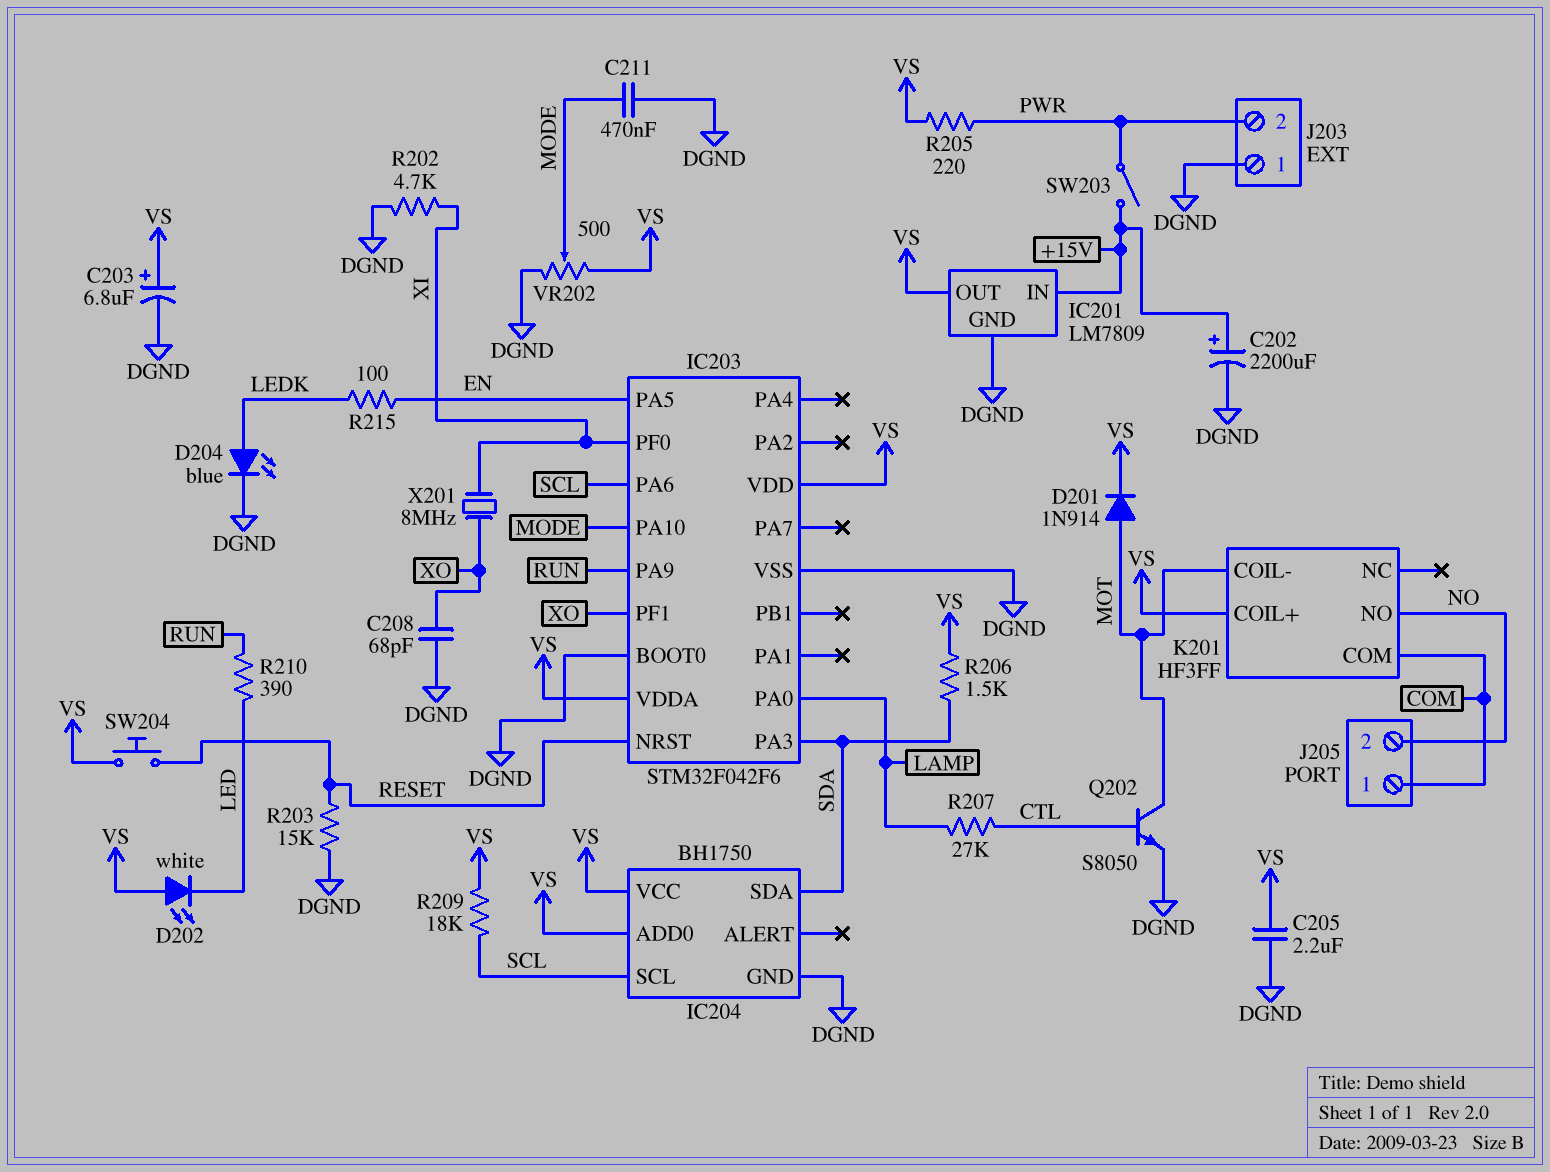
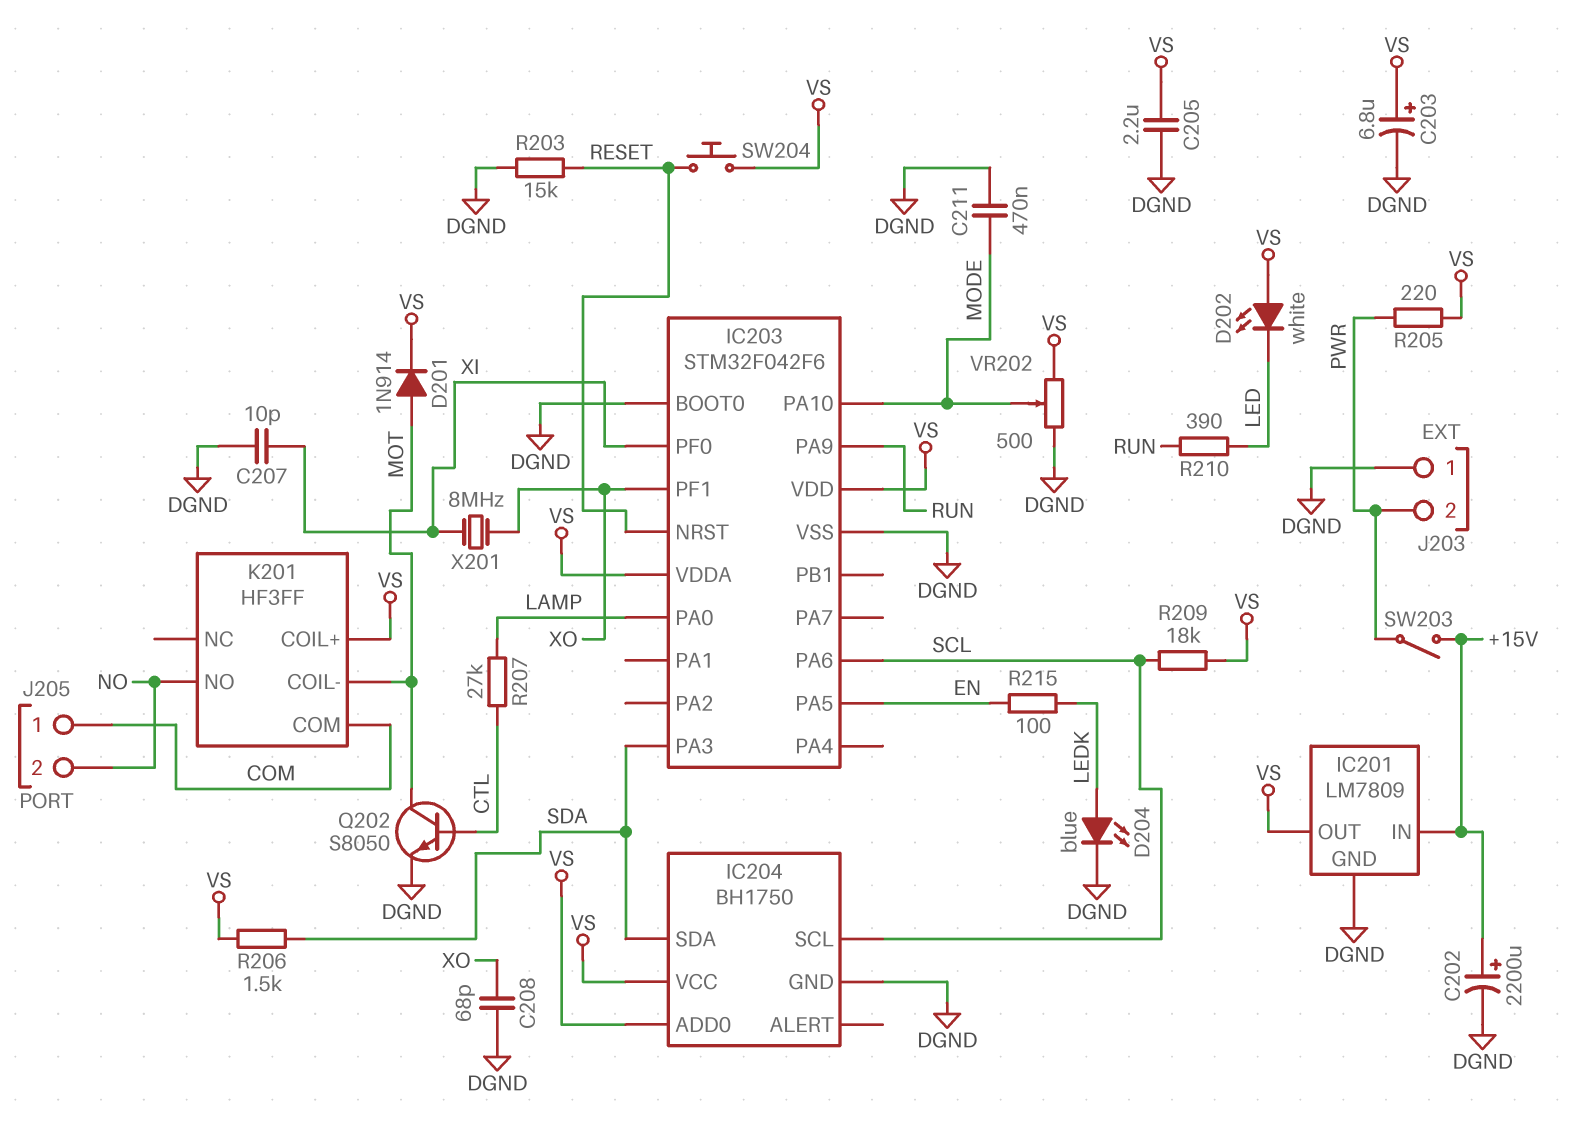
C207: none -> 10pF (DGND, XI)
R202: 4.7k (DGND, XI) -> none

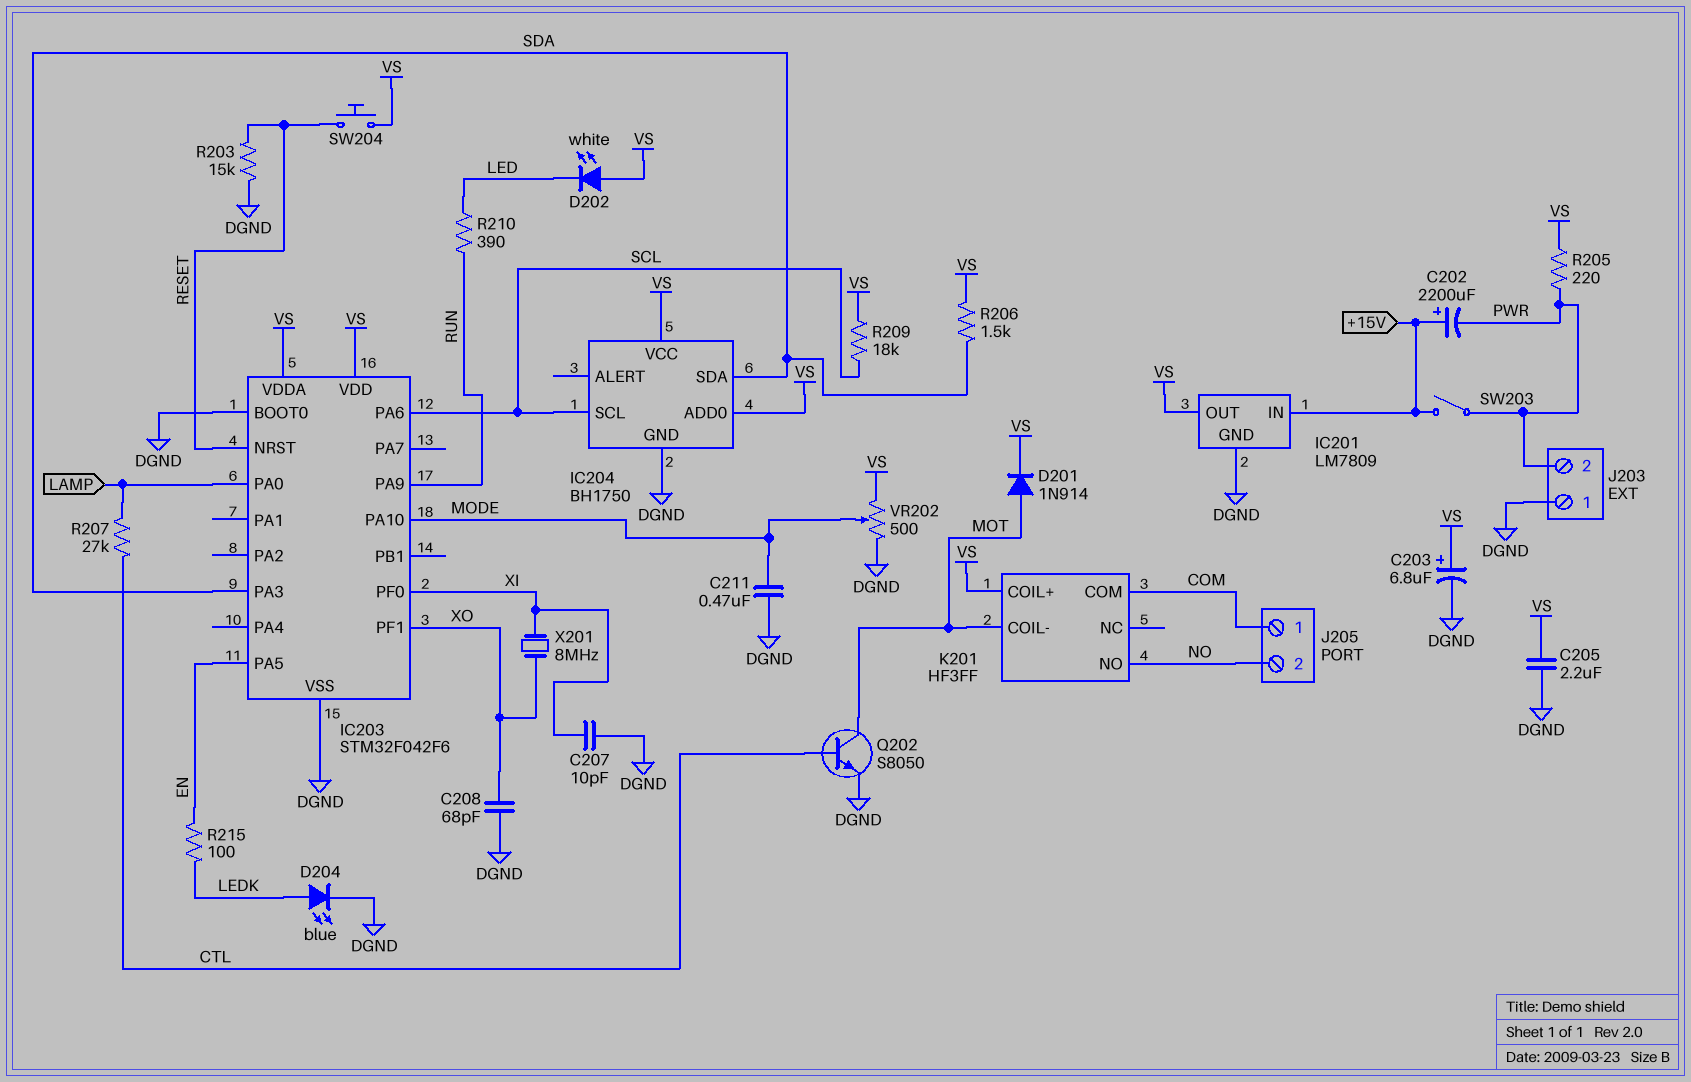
C202: 2200uF (plus +15V, minus DGND) -> 2200uF (plus +15V, minus PWR)

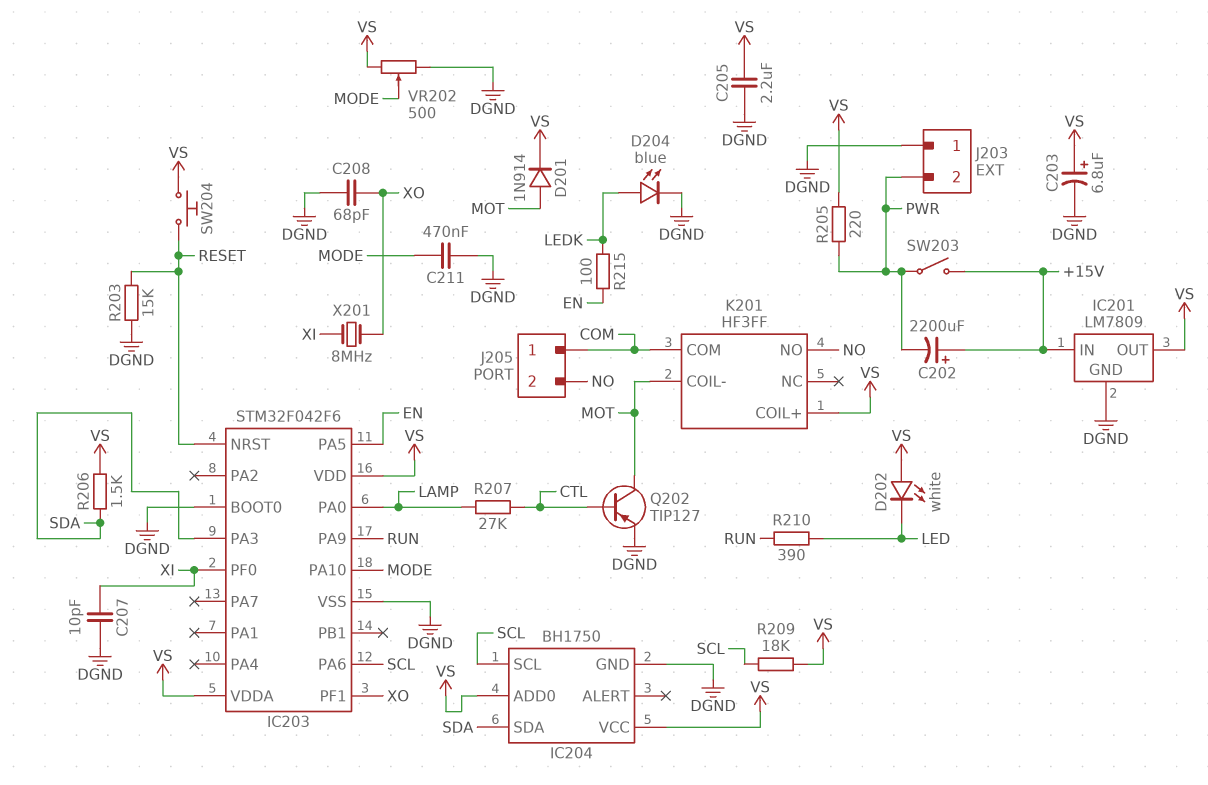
Q202: NPN S8050 (B CTL, C MOT, E DGND) -> PNP TIP127 (B CTL, C MOT, E DGND)

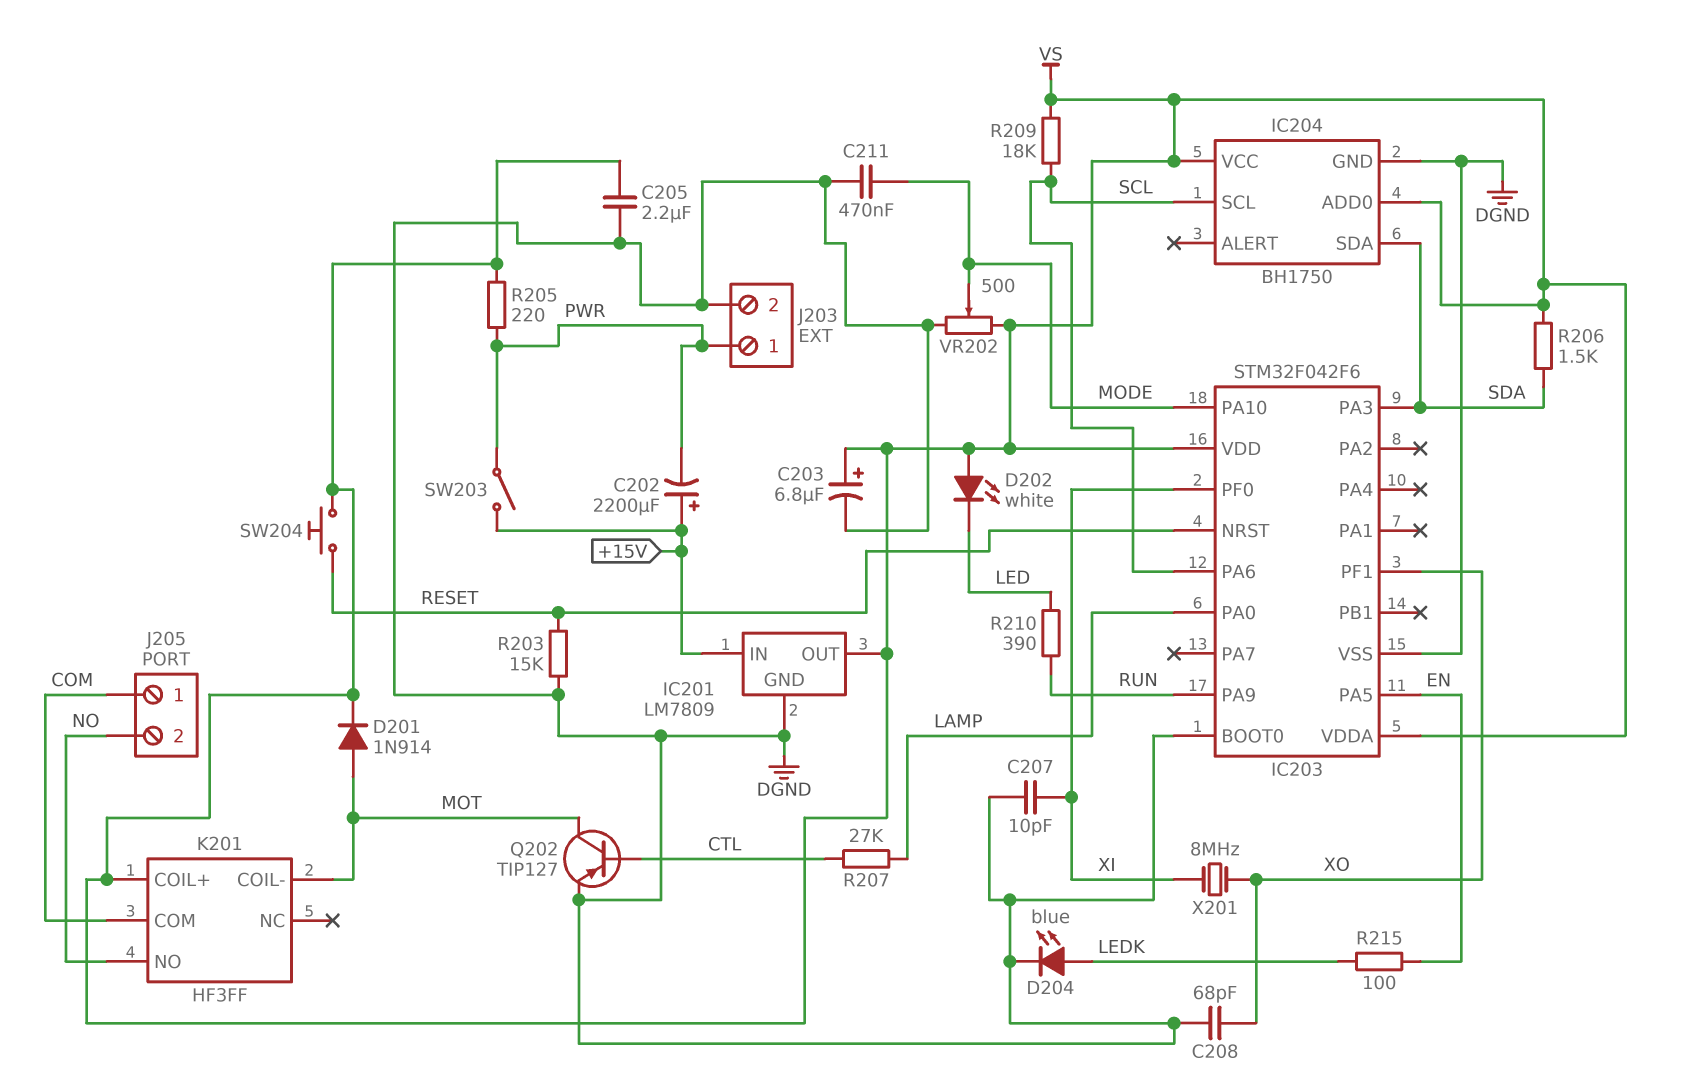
J203 pin 1: DGND -> PWR
J203 pin 2: PWR -> DGND

